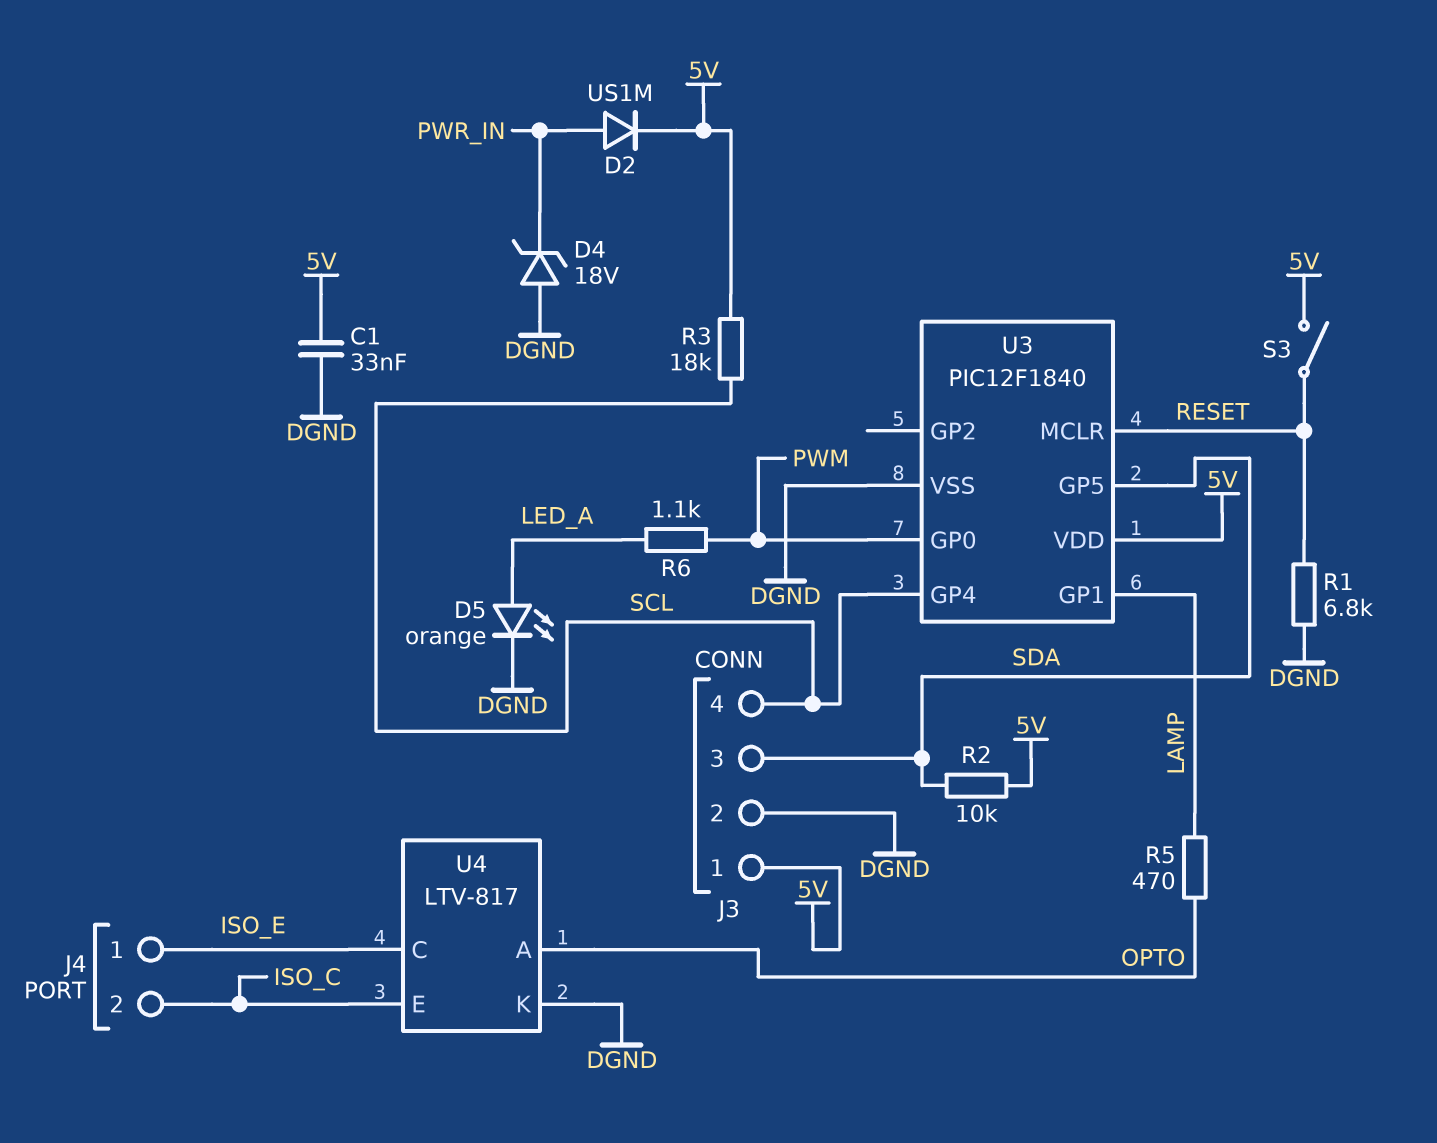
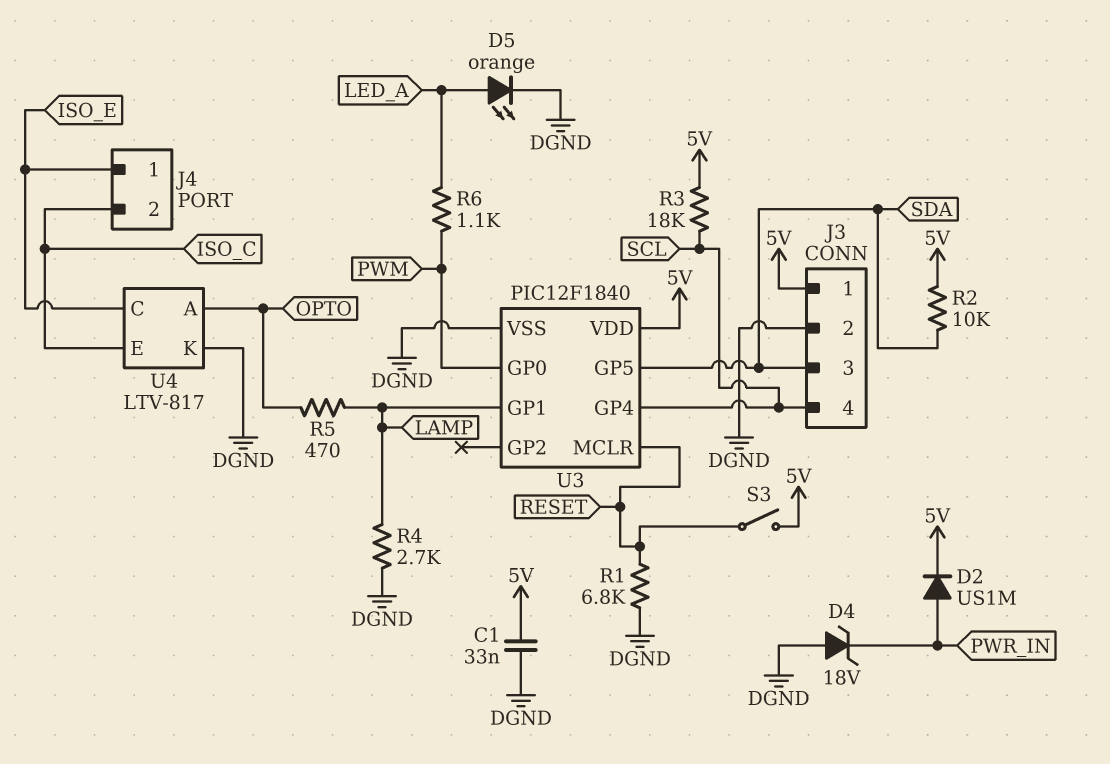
R4: none -> 2.7k (DGND, LAMP)

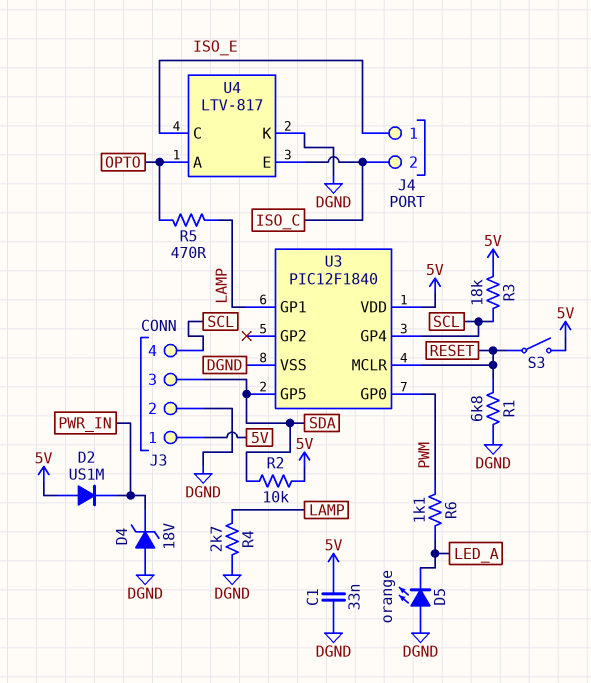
D2: diode US1M (A PWR_IN, K 5V) -> diode US1M (A 5V, K PWR_IN)
D5: LED orange (A LED_A, K DGND) -> LED orange (A DGND, K LED_A)

